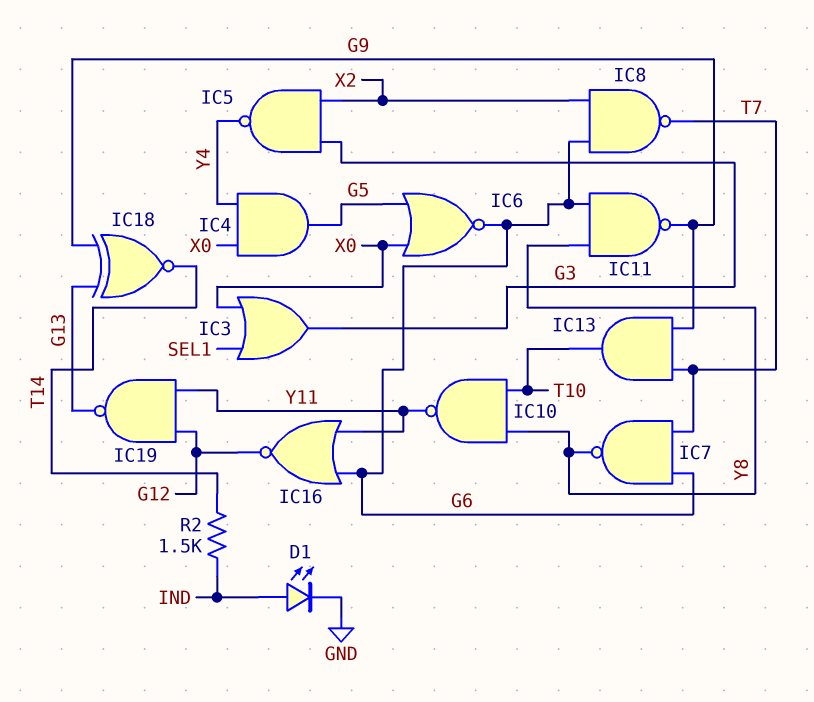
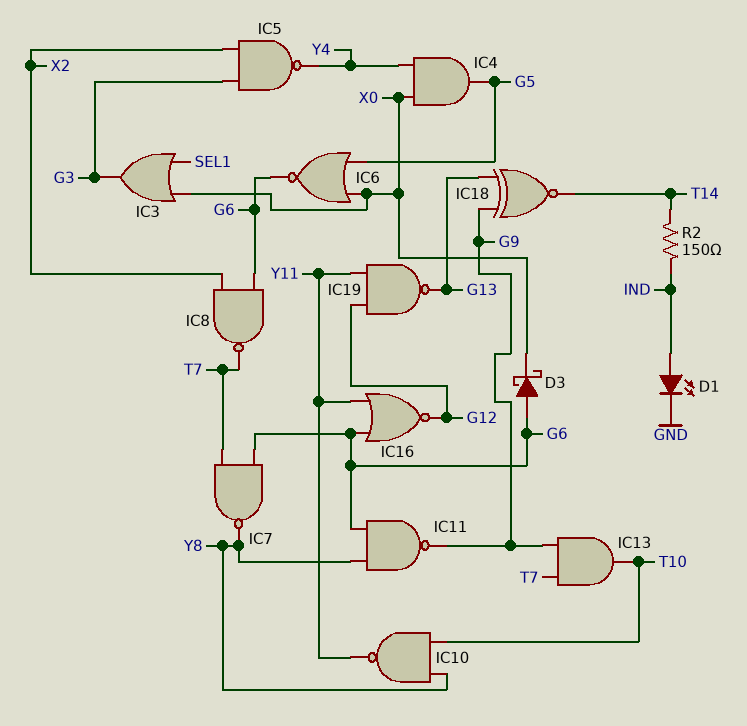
D3: none -> schottky (A G6, K X0)
R2: 1.5k (IND, T14) -> 150 (IND, T14)

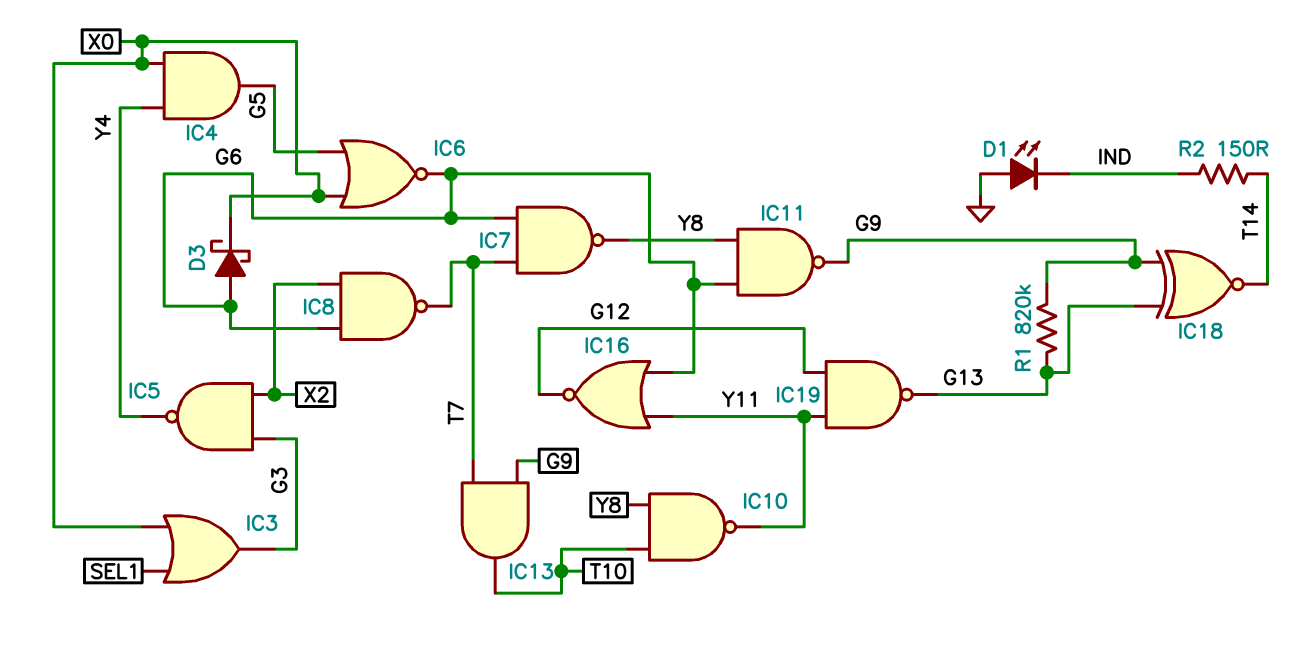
D1: LED (A IND, K GND) -> LED (A GND, K IND)
R1: none -> 820k (G9, G13)

